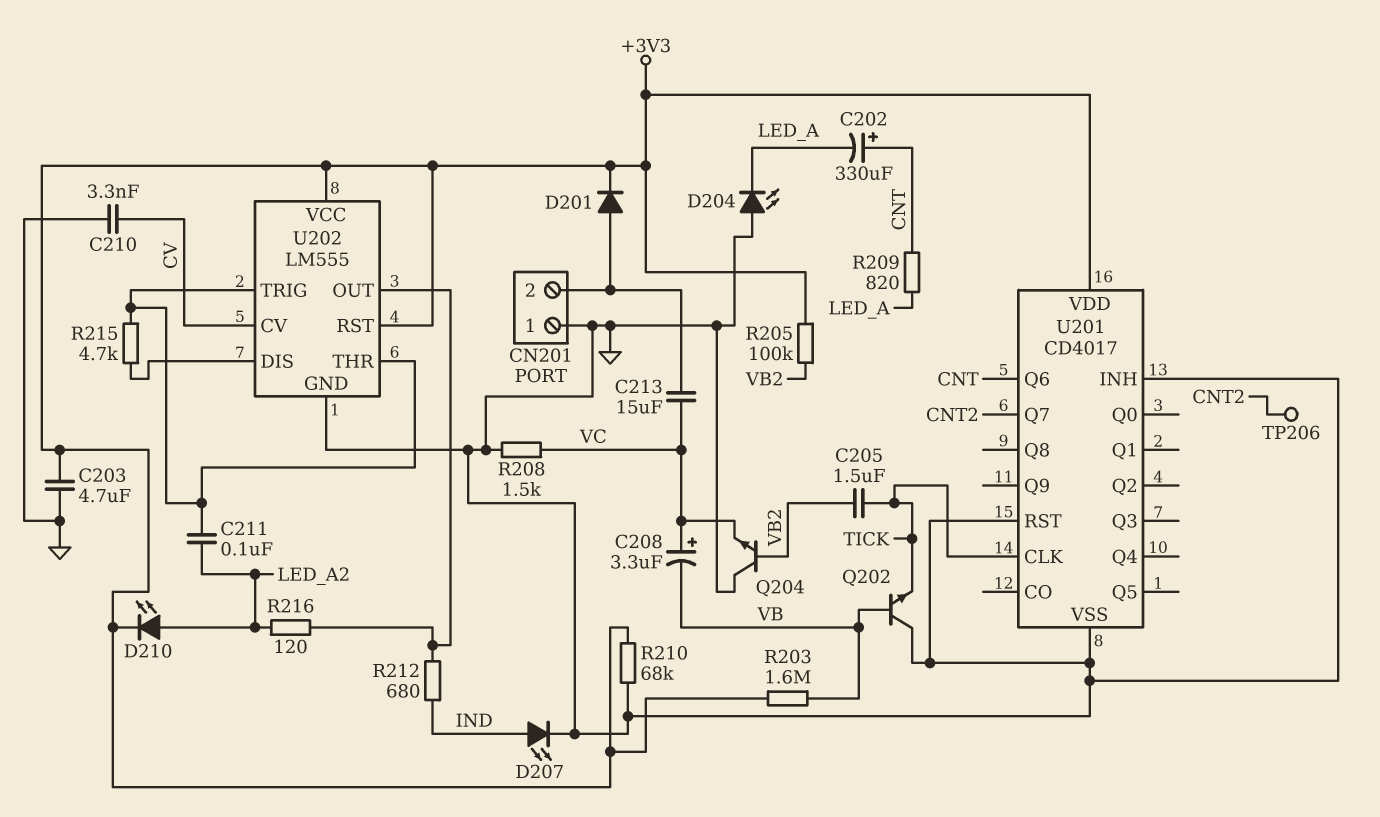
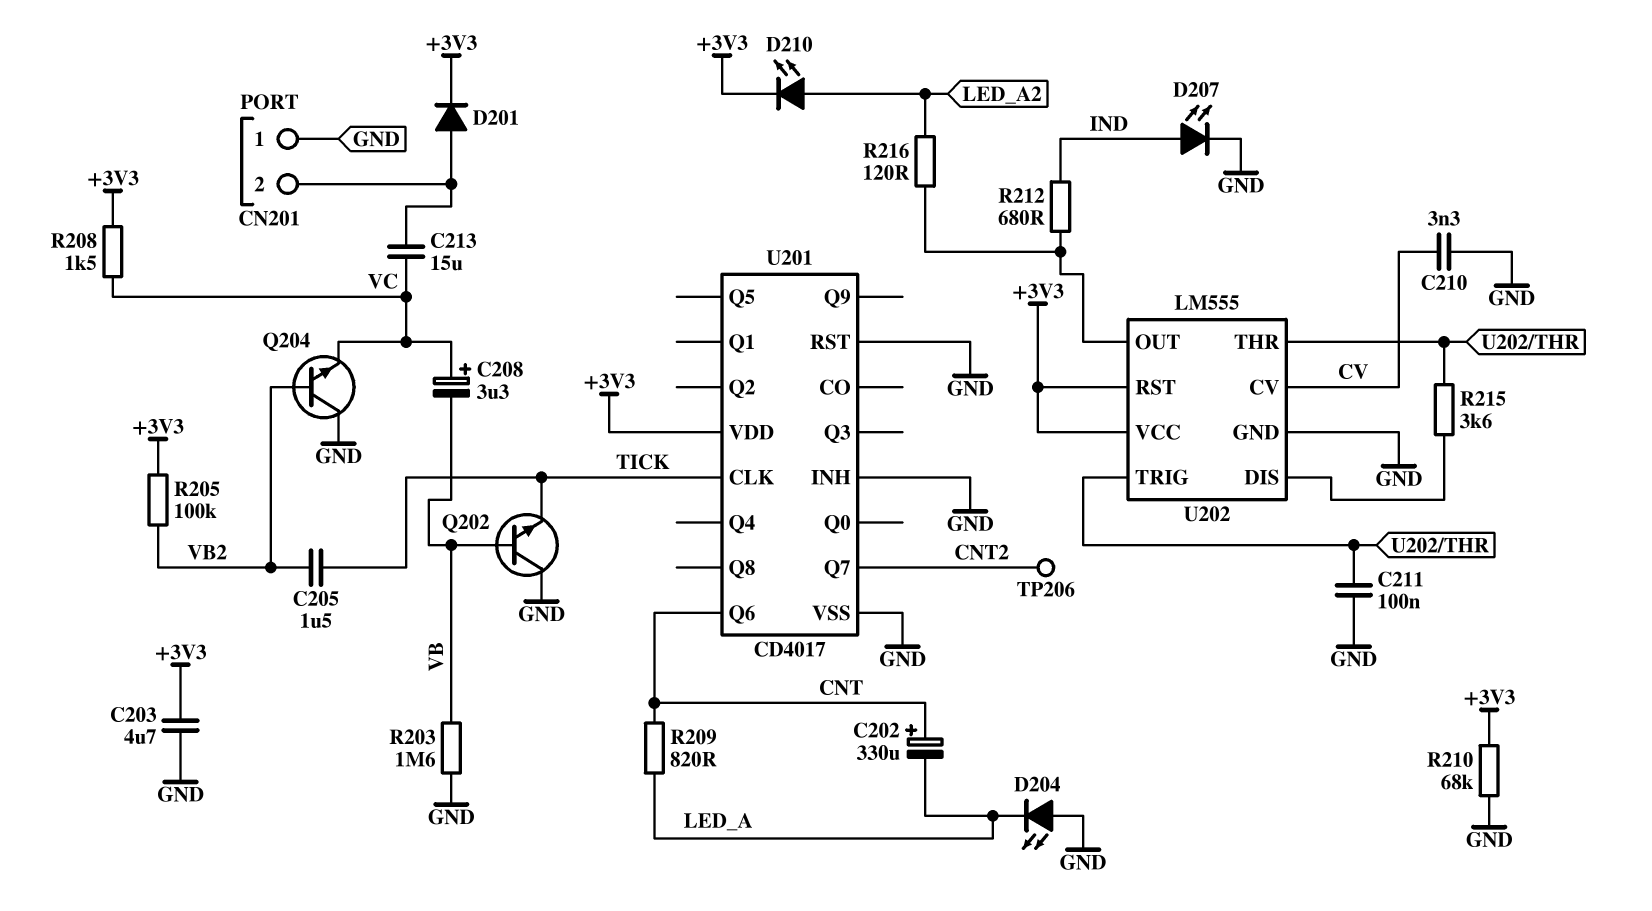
C211: 100nF (LED_A2, U202/THR) -> 100nF (GND, U202/THR)
R203: 1.6M (+3V3, VB) -> 1.6M (GND, VB)
R208: 1.5k (GND, VC) -> 1.5k (+3V3, VC)
R215: 4.7k (U202/DIS, U202/THR) -> 3.6k (U202/DIS, U202/THR)

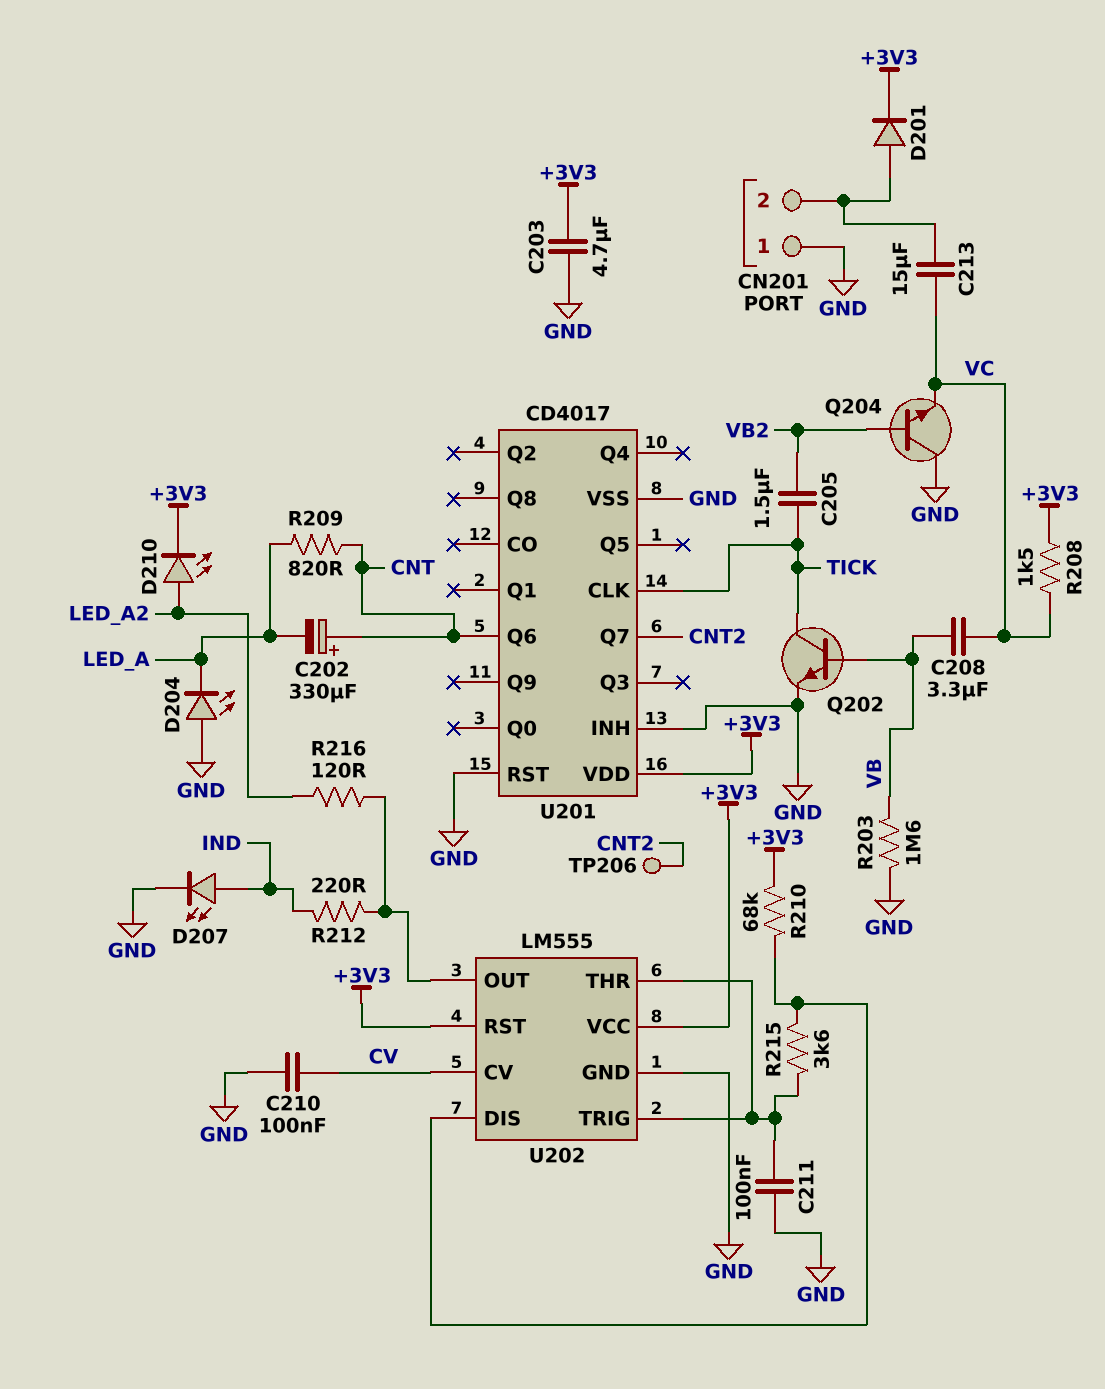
C208: 3.3uF (plus VC, minus VB) -> 3.3uF (VB, VC)
C210: 3.3nF (CV, GND) -> 100nF (CV, GND)
Q202: NPN (B VB, C GND, E TICK) -> NPN (B VB, C TICK, E GND)
R205: 100k (+3V3, VB2) -> none
R210: 68k (+3V3, GND) -> 68k (+3V3, U202/DIS)
R212: 680 (IND, U202/OUT) -> 220 (IND, U202/OUT)

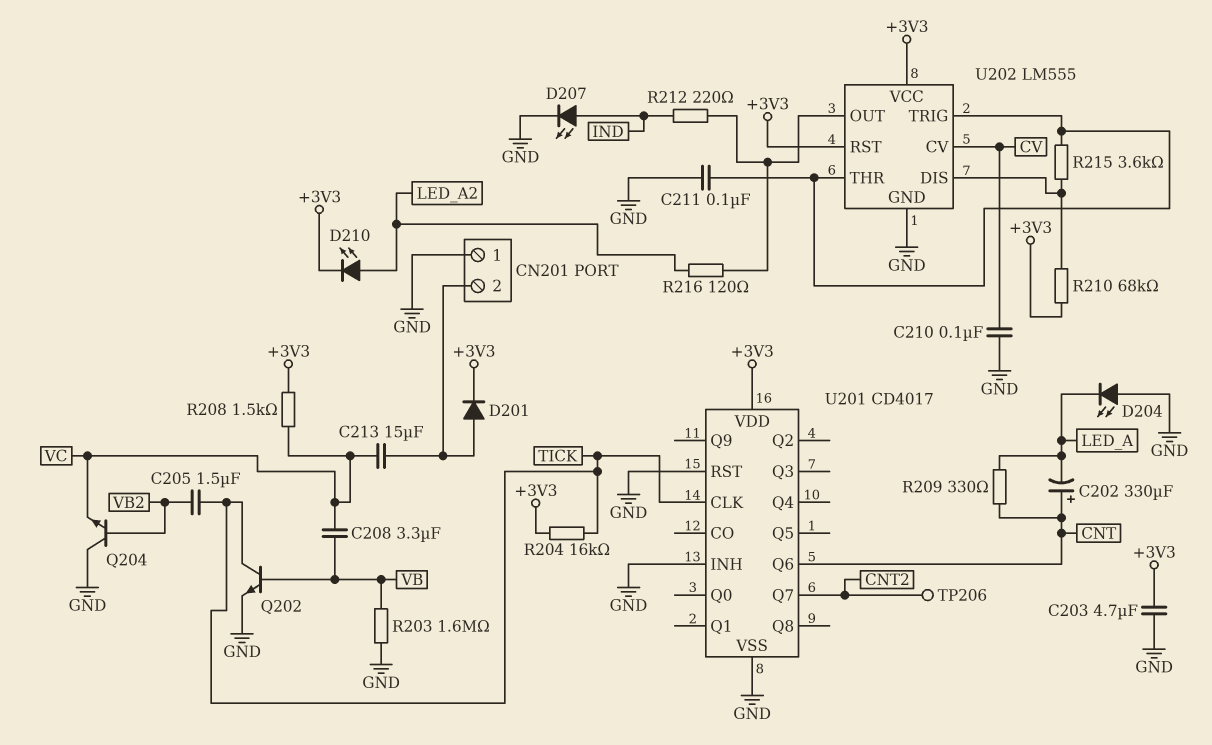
R204: none -> 16k (+3V3, TICK)
R209: 820 (CNT, LED_A) -> 330 (CNT, LED_A)

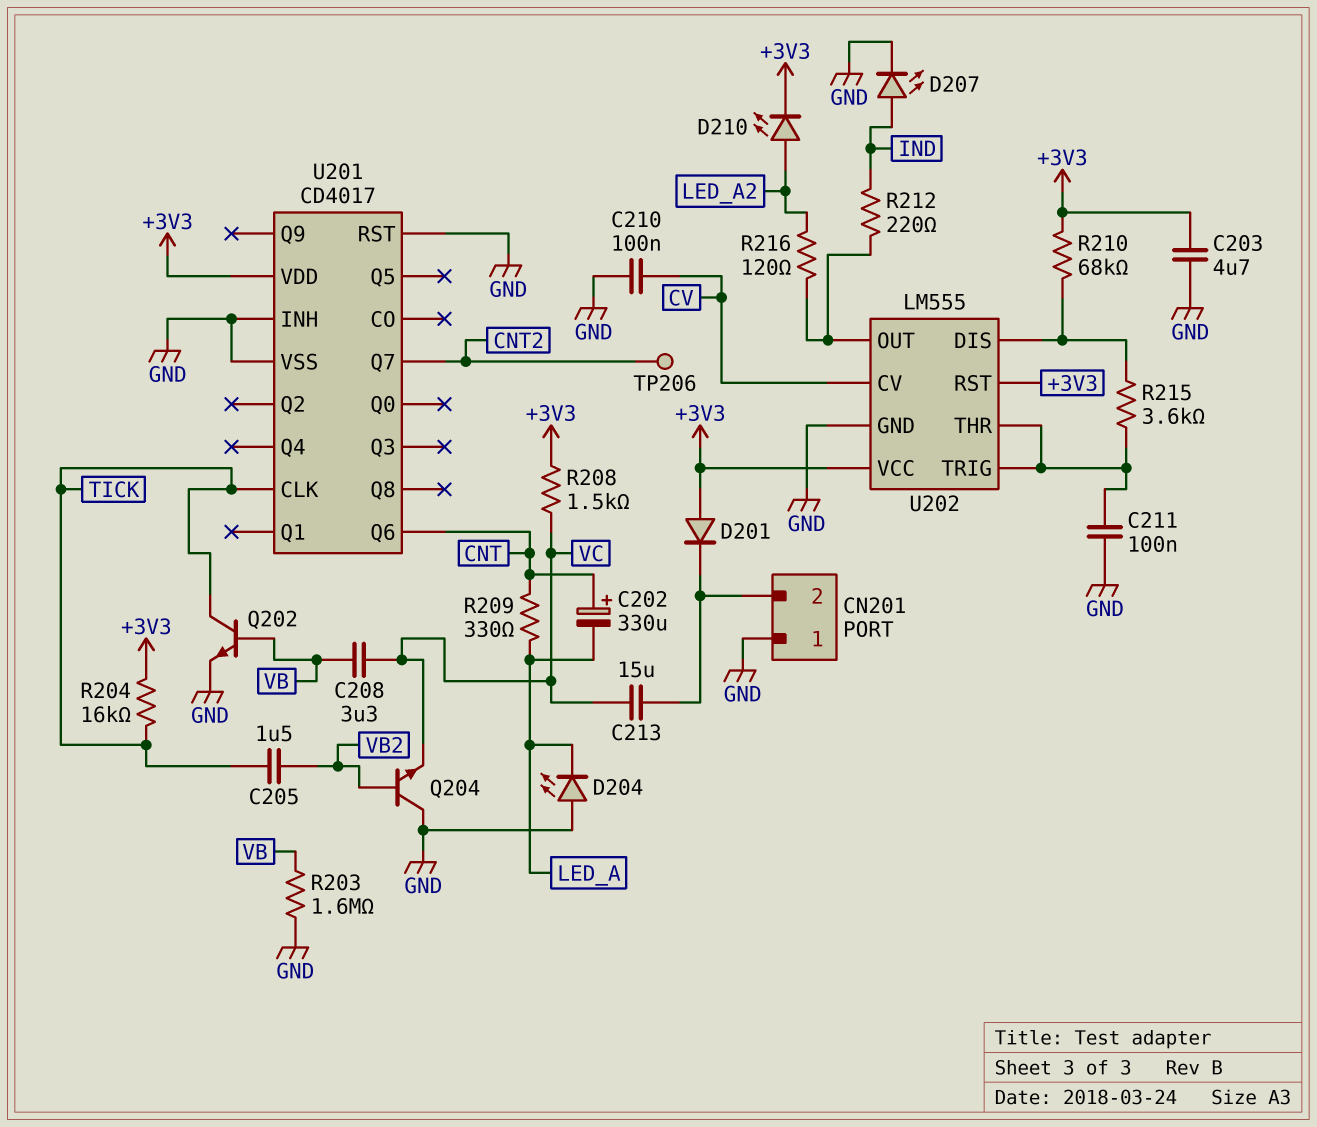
D201: diode (A CN201/2, K +3V3) -> diode (A +3V3, K CN201/2)

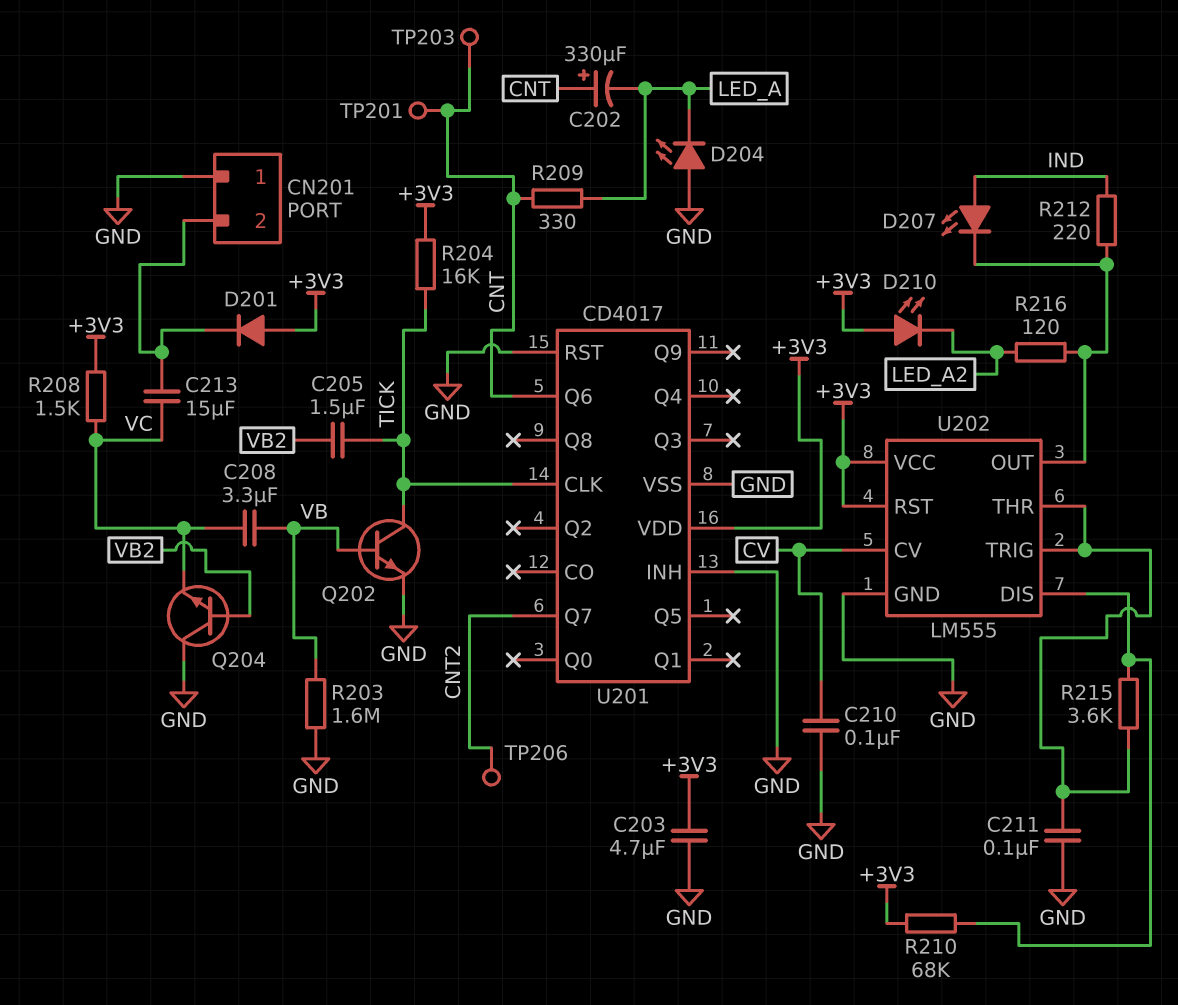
D207: LED (A IND, K GND) -> LED (A IND, K U202/OUT)
D210: LED (A LED_A2, K +3V3) -> LED (A +3V3, K LED_A2)
TP201: none -> test point (CNT)
TP203: none -> test point (CNT)

